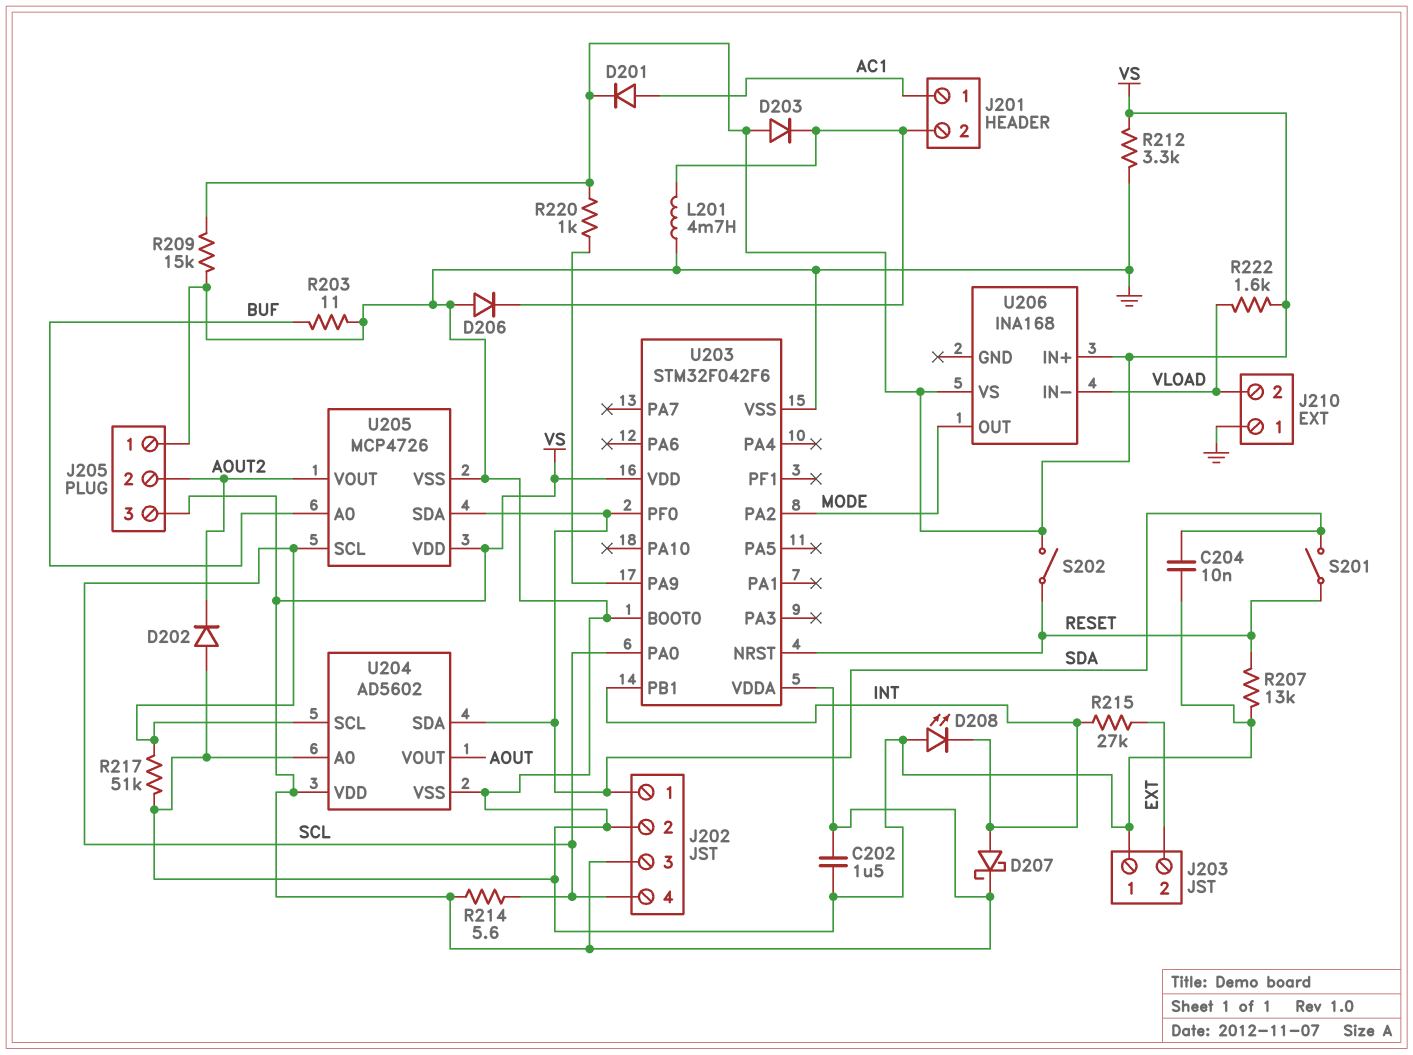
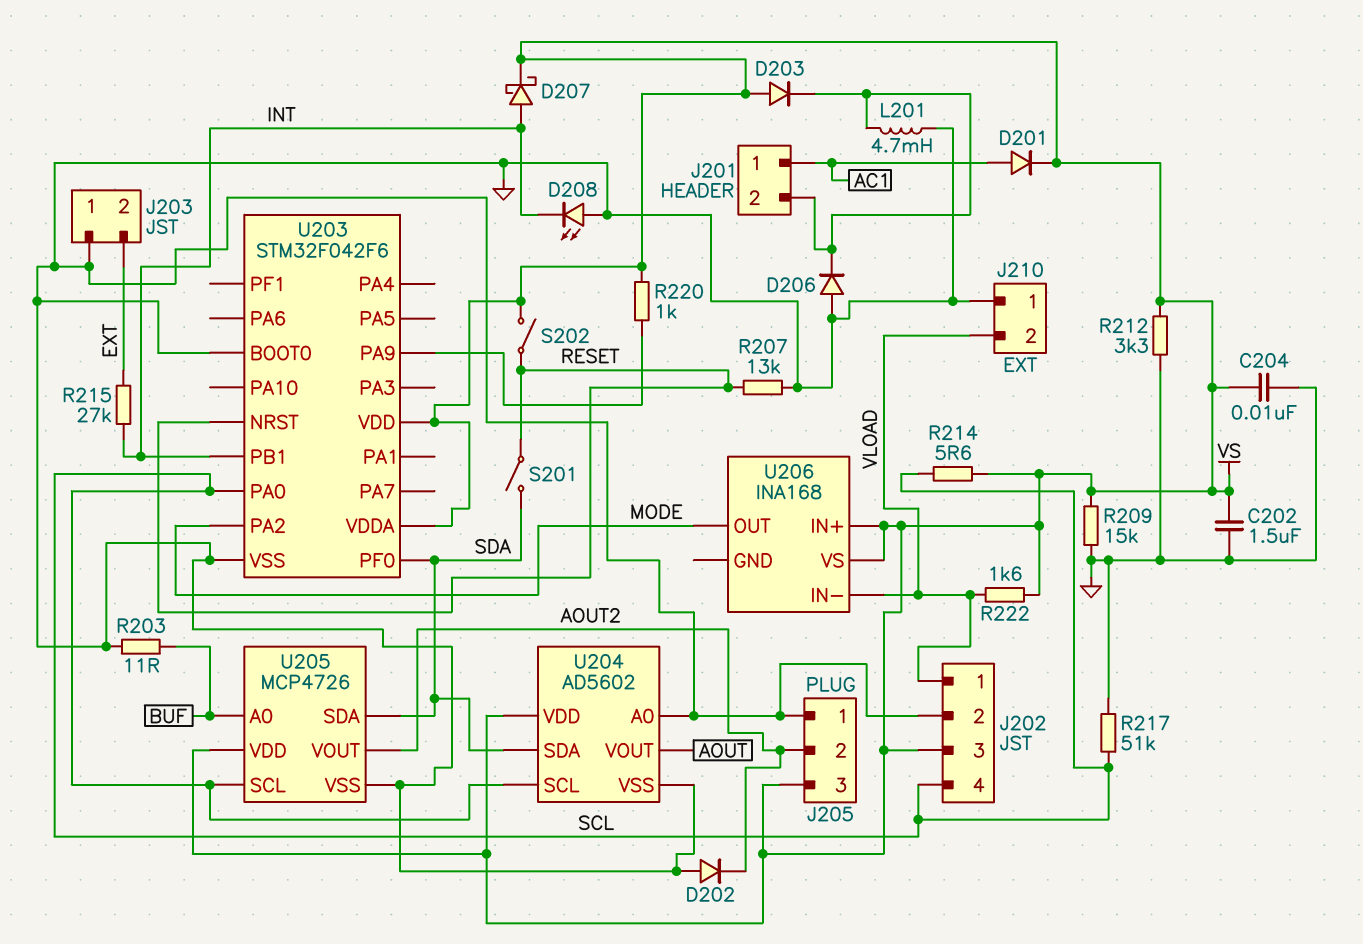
C204: 10nF (GND, SDA) -> 10nF (GND, VS)
J202 pin 1: SDA -> VLOAD

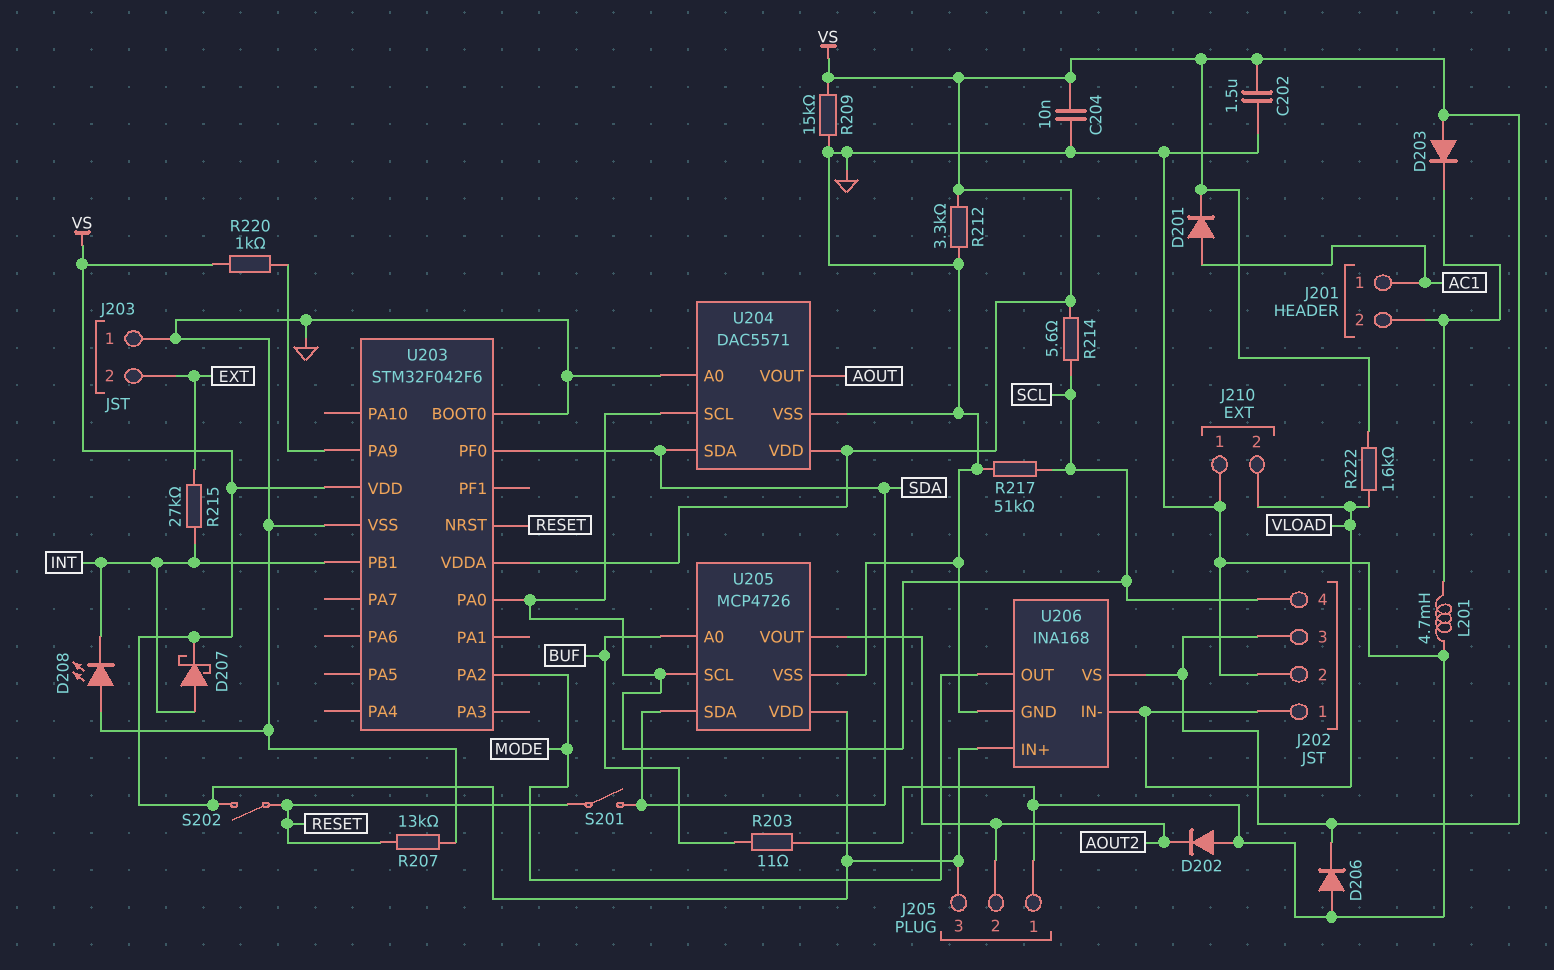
D206: diode (A GND, K J201/2) -> diode (A GND, K VS)
U204: AD5602 -> DAC5571
U206 pin GND: none -> GND

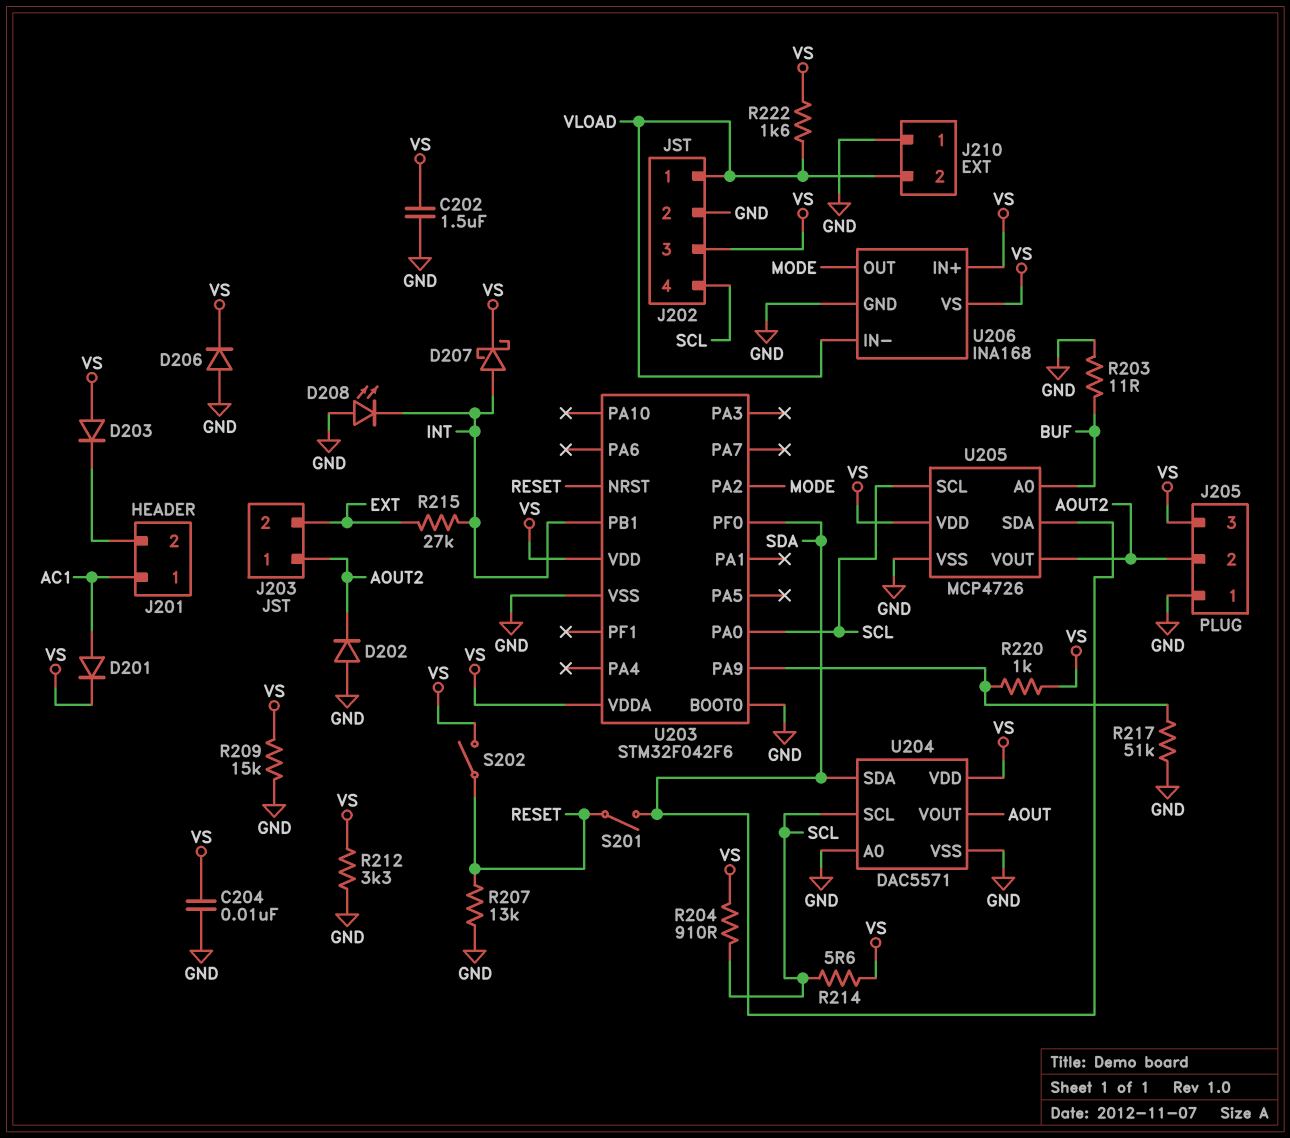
J203 pin 1: GND -> AOUT2
L201: 4.7mH (GND, J201/2) -> none
R204: none -> 910 (SCL, VS)
R217: 51k (GND, SCL) -> 51k (GND, U203/PA9)

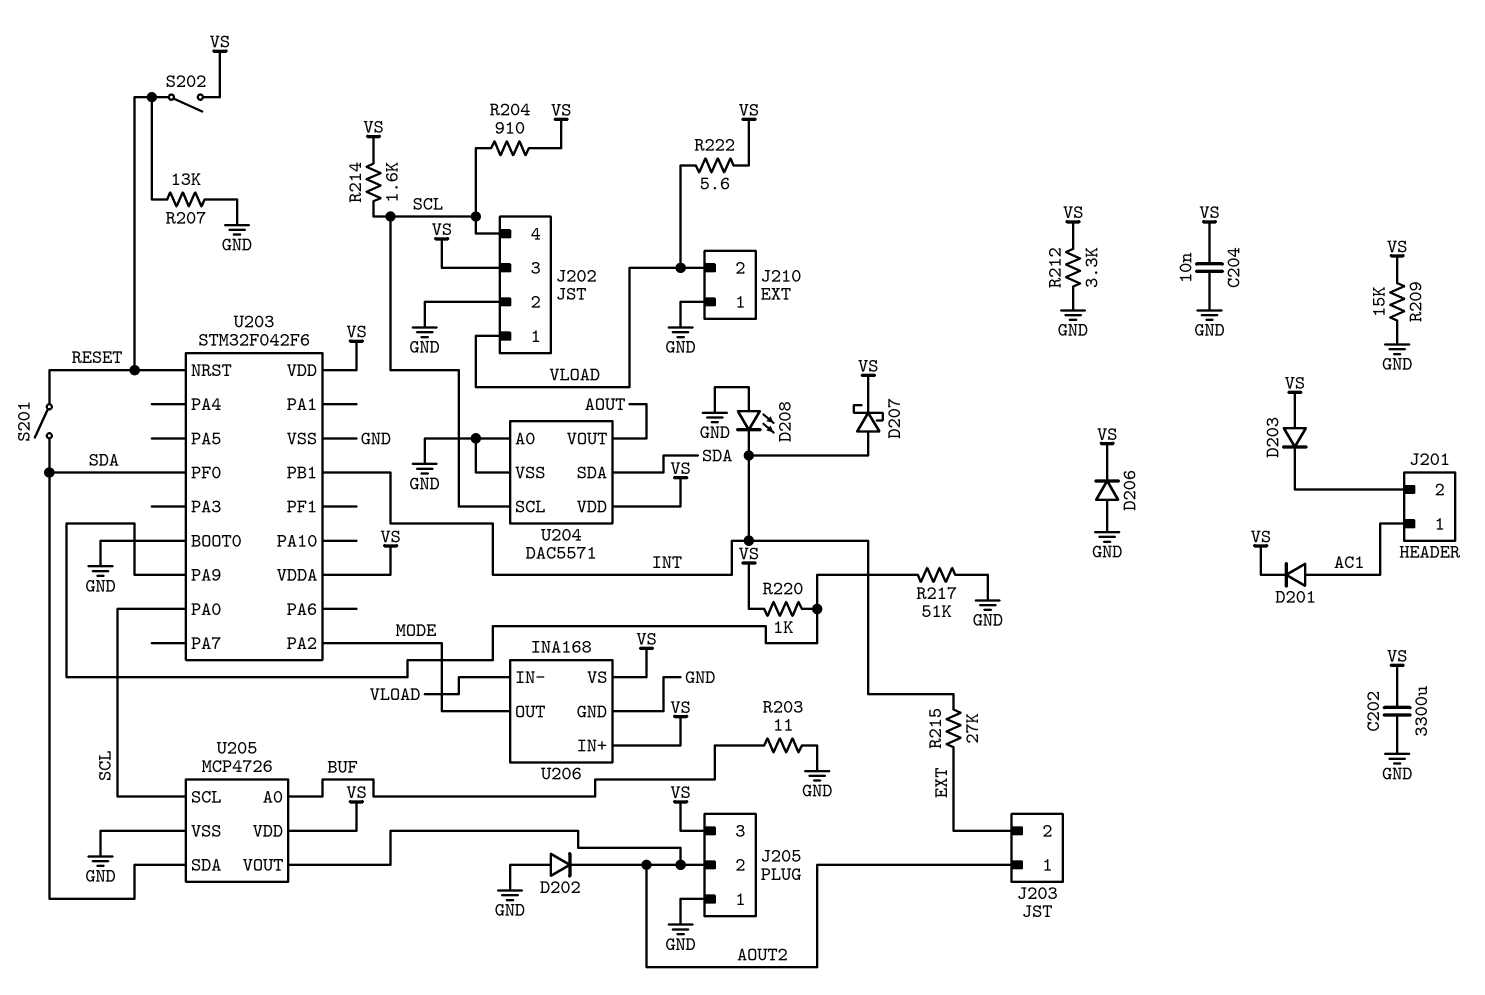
C202: 1.5uF (GND, VS) -> 3300uF (GND, VS)
R214: 5.6 (SCL, VS) -> 1.6k (SCL, VS)
R222: 1.6k (VLOAD, VS) -> 5.6 (VLOAD, VS)

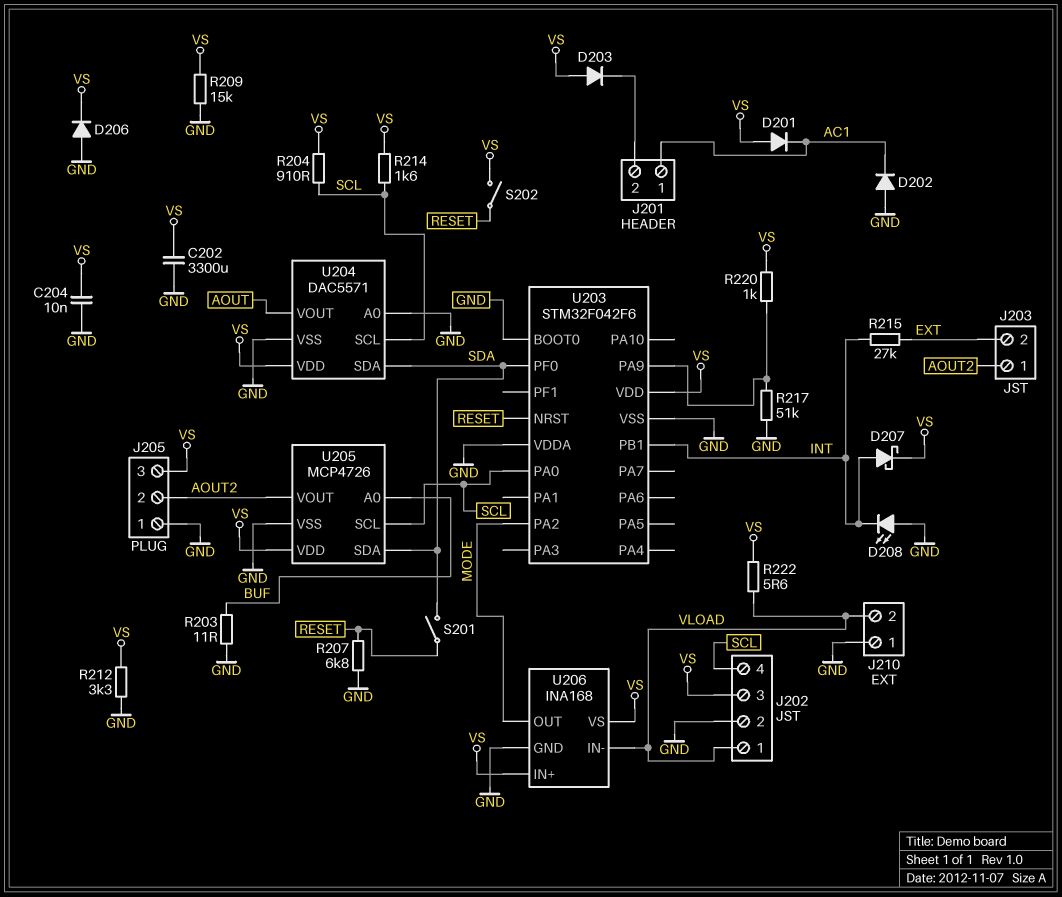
D201: diode (A AC1, K VS) -> diode (A VS, K AC1)
D202: diode (A GND, K AOUT2) -> diode (A GND, K AC1)
R207: 13k (GND, RESET) -> 6.8k (GND, RESET)
U203 pin VDDA: VS -> GND

